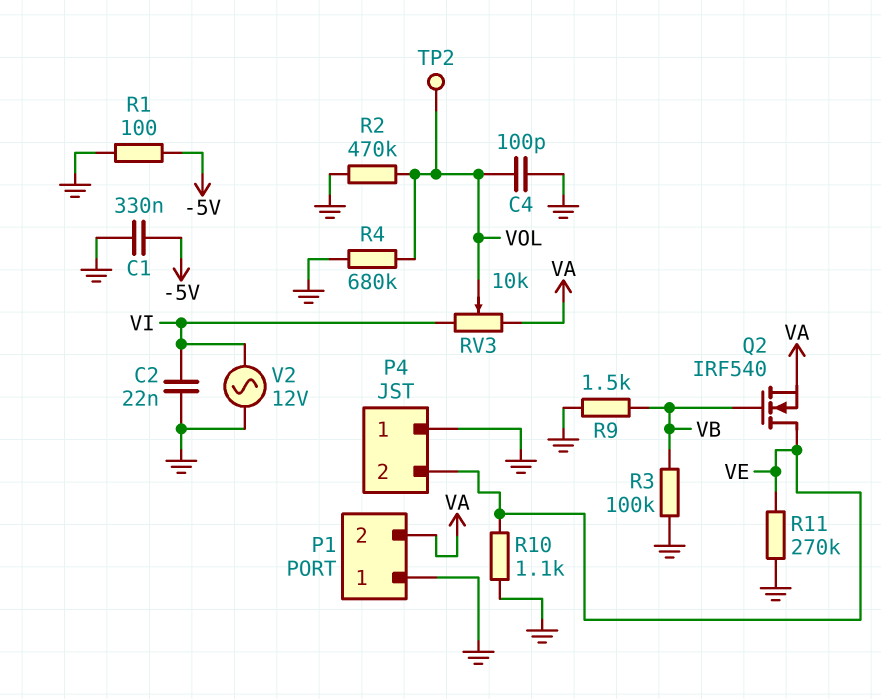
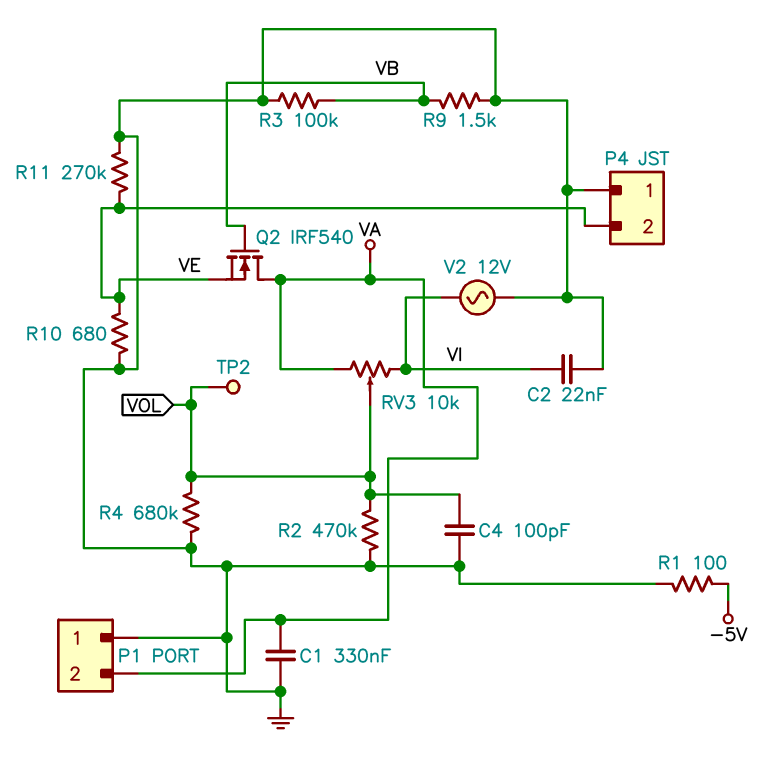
C1: 330nF (-5V, GND) -> 330nF (GND, VA)
Q2: NMOS IRF540 (G VB, D VE, S VA) -> NMOS IRF540 (G VB, D VA, S VE)
R10: 1.1k (GND, VE) -> 680 (GND, VE)

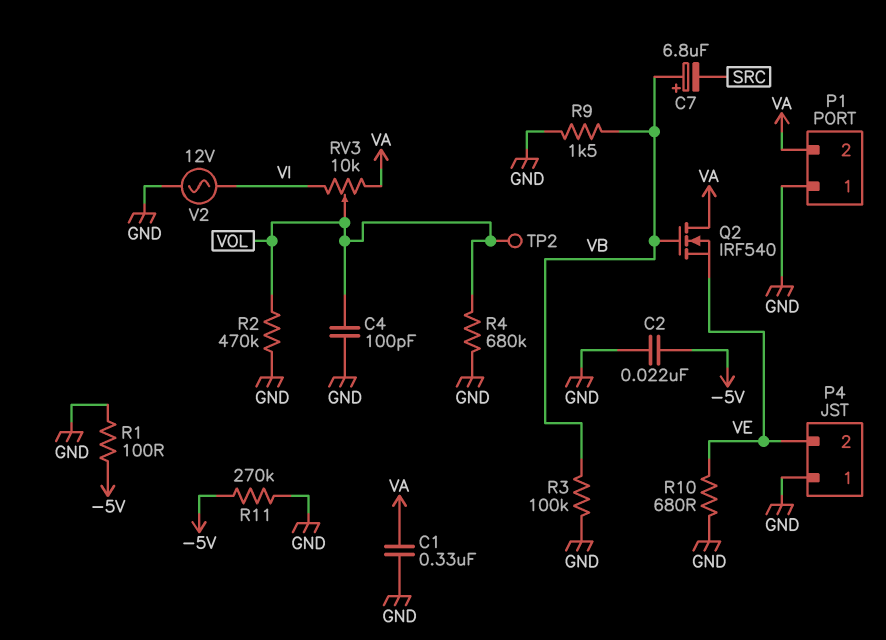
C2: 22nF (GND, VI) -> 22nF (-5V, GND)
C7: none -> 6.8uF (plus VB, minus SRC)
R11: 270k (GND, VE) -> 270k (-5V, GND)

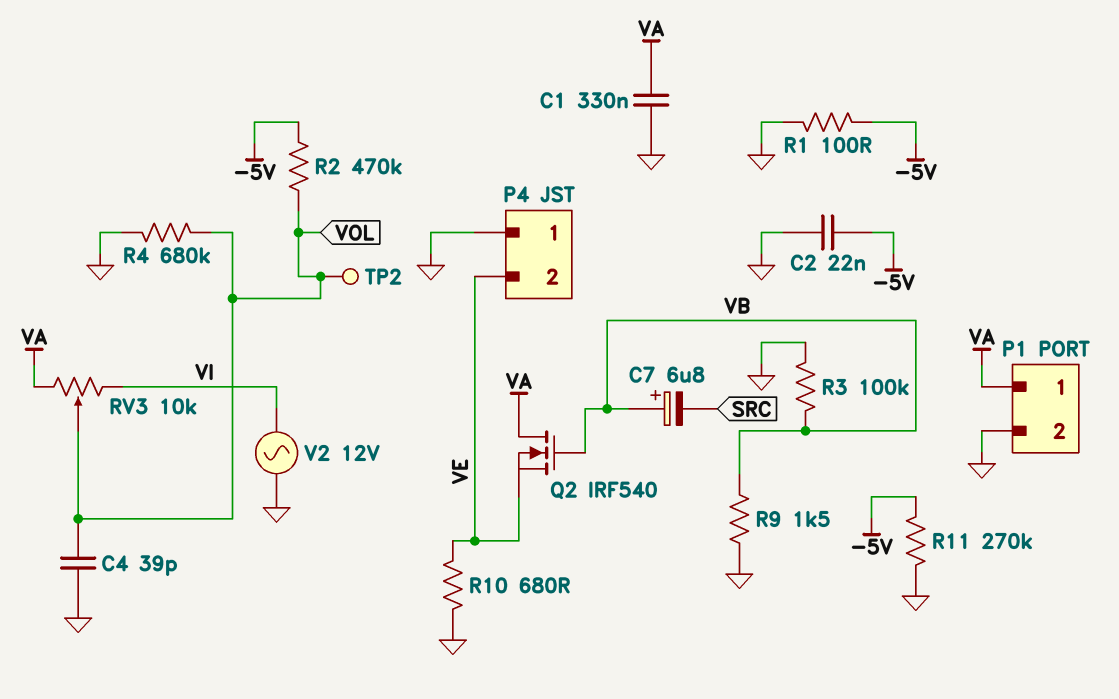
C4: 100pF (GND, VOL) -> 39pF (GND, VOL)
P1 pin 1: GND -> VA
P1 pin 2: VA -> GND
R2: 470k (GND, VOL) -> 470k (-5V, VOL)

